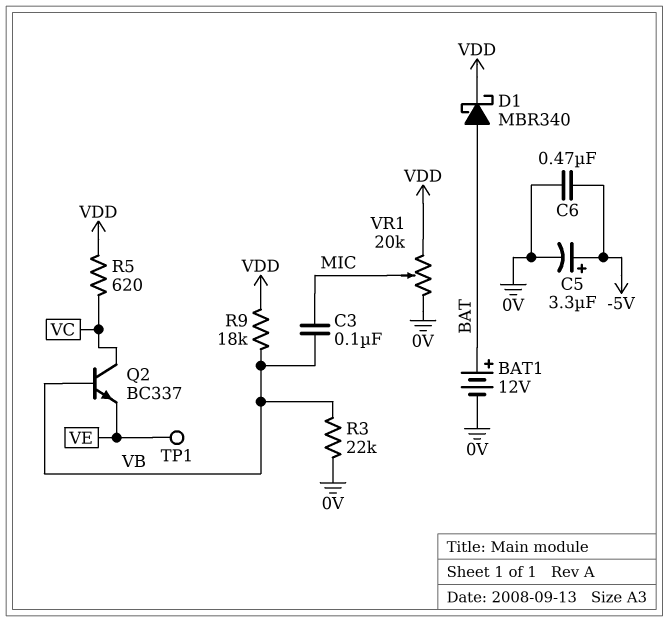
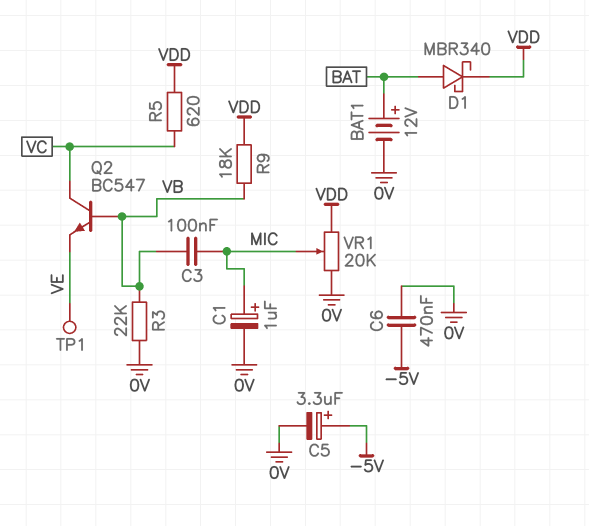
C1: none -> 1uF (plus MIC, minus 0V)
Q2: NPN BC337 (B VB, C VC, E VE) -> NPN BC547 (B VB, C VC, E VE)

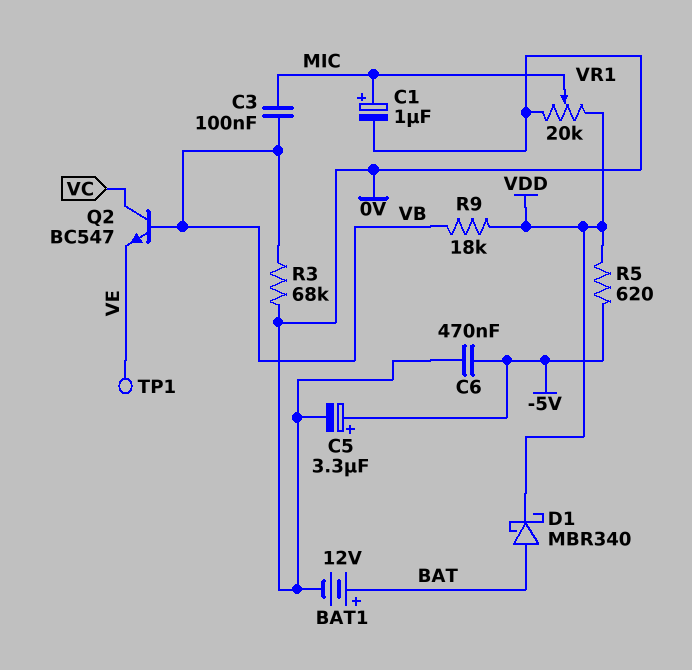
R3: 22k (0V, VB) -> 68k (0V, VB)
R5: 620 (VC, VDD) -> 620 (-5V, VDD)

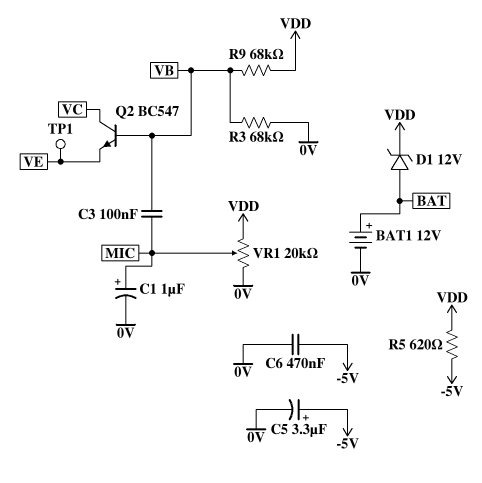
D1: schottky MBR340 (A BAT, K VDD) -> zener 12V (A BAT, K VDD)
R9: 18k (VB, VDD) -> 68k (VB, VDD)

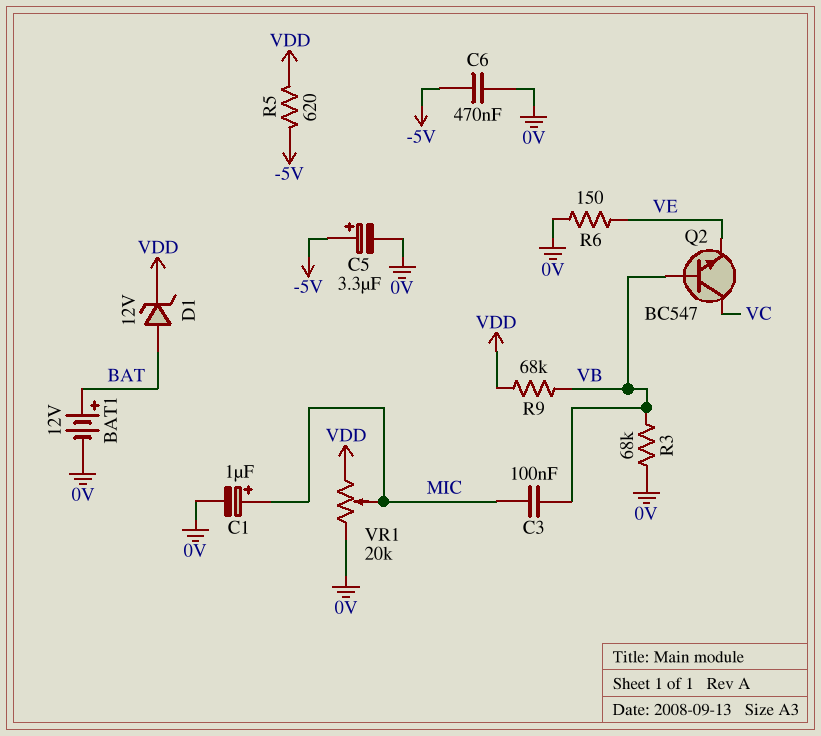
R6: none -> 150 (0V, VE)
TP1: test point (VE) -> none

